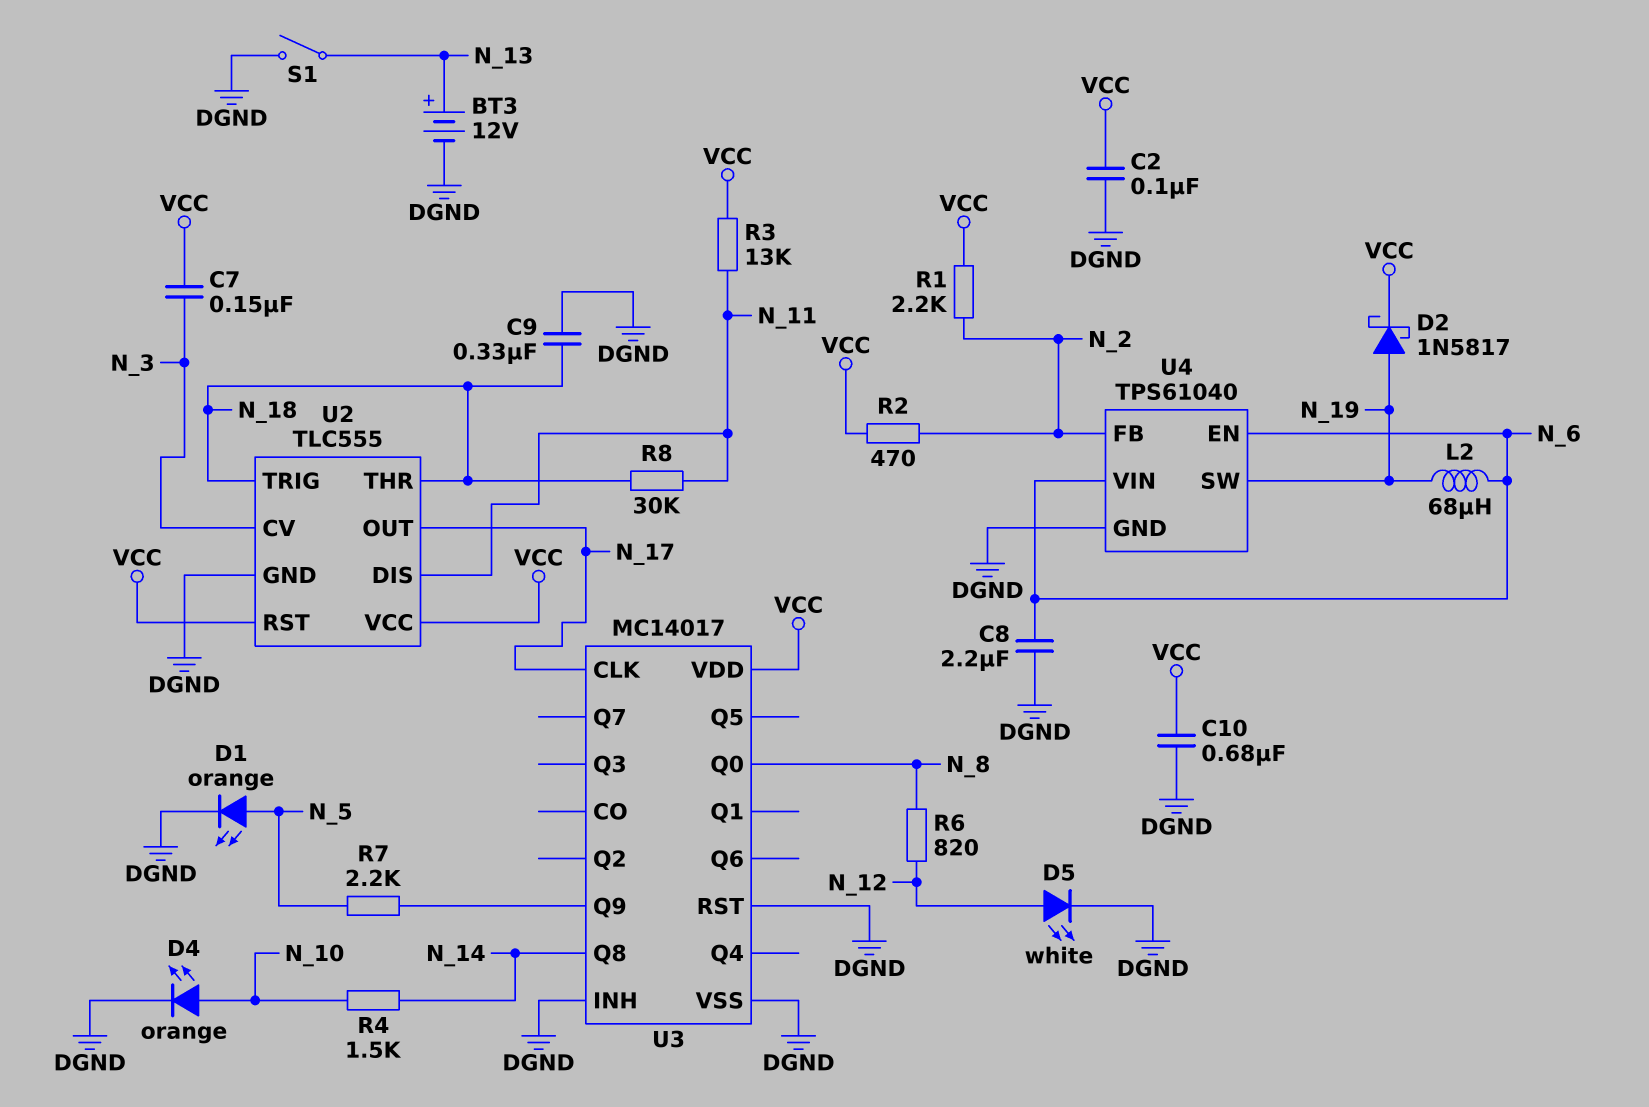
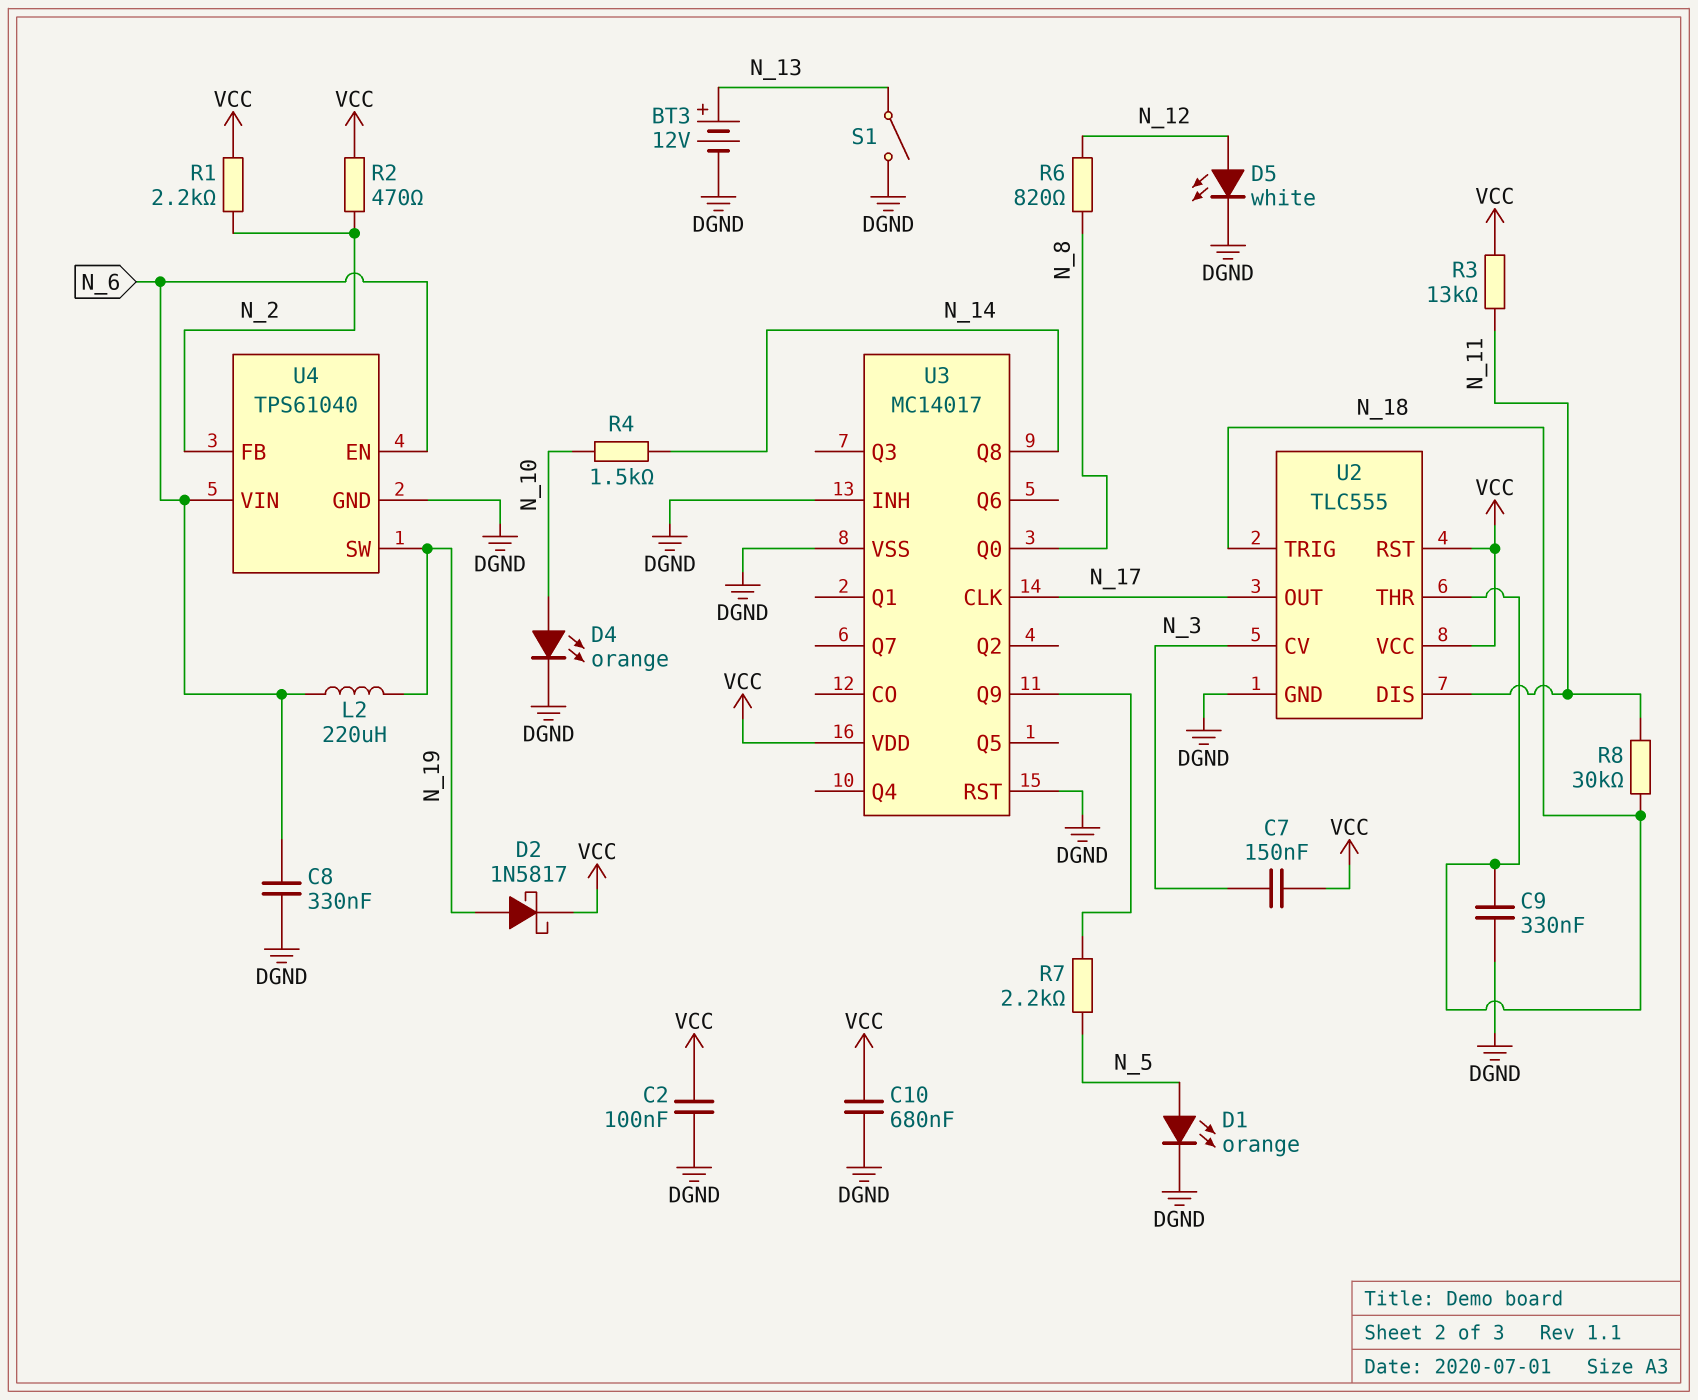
C8: 2.2uF (DGND, N_6) -> 330nF (DGND, N_6)
L2: 68uH (N_6, N_19) -> 220uH (N_6, N_19)

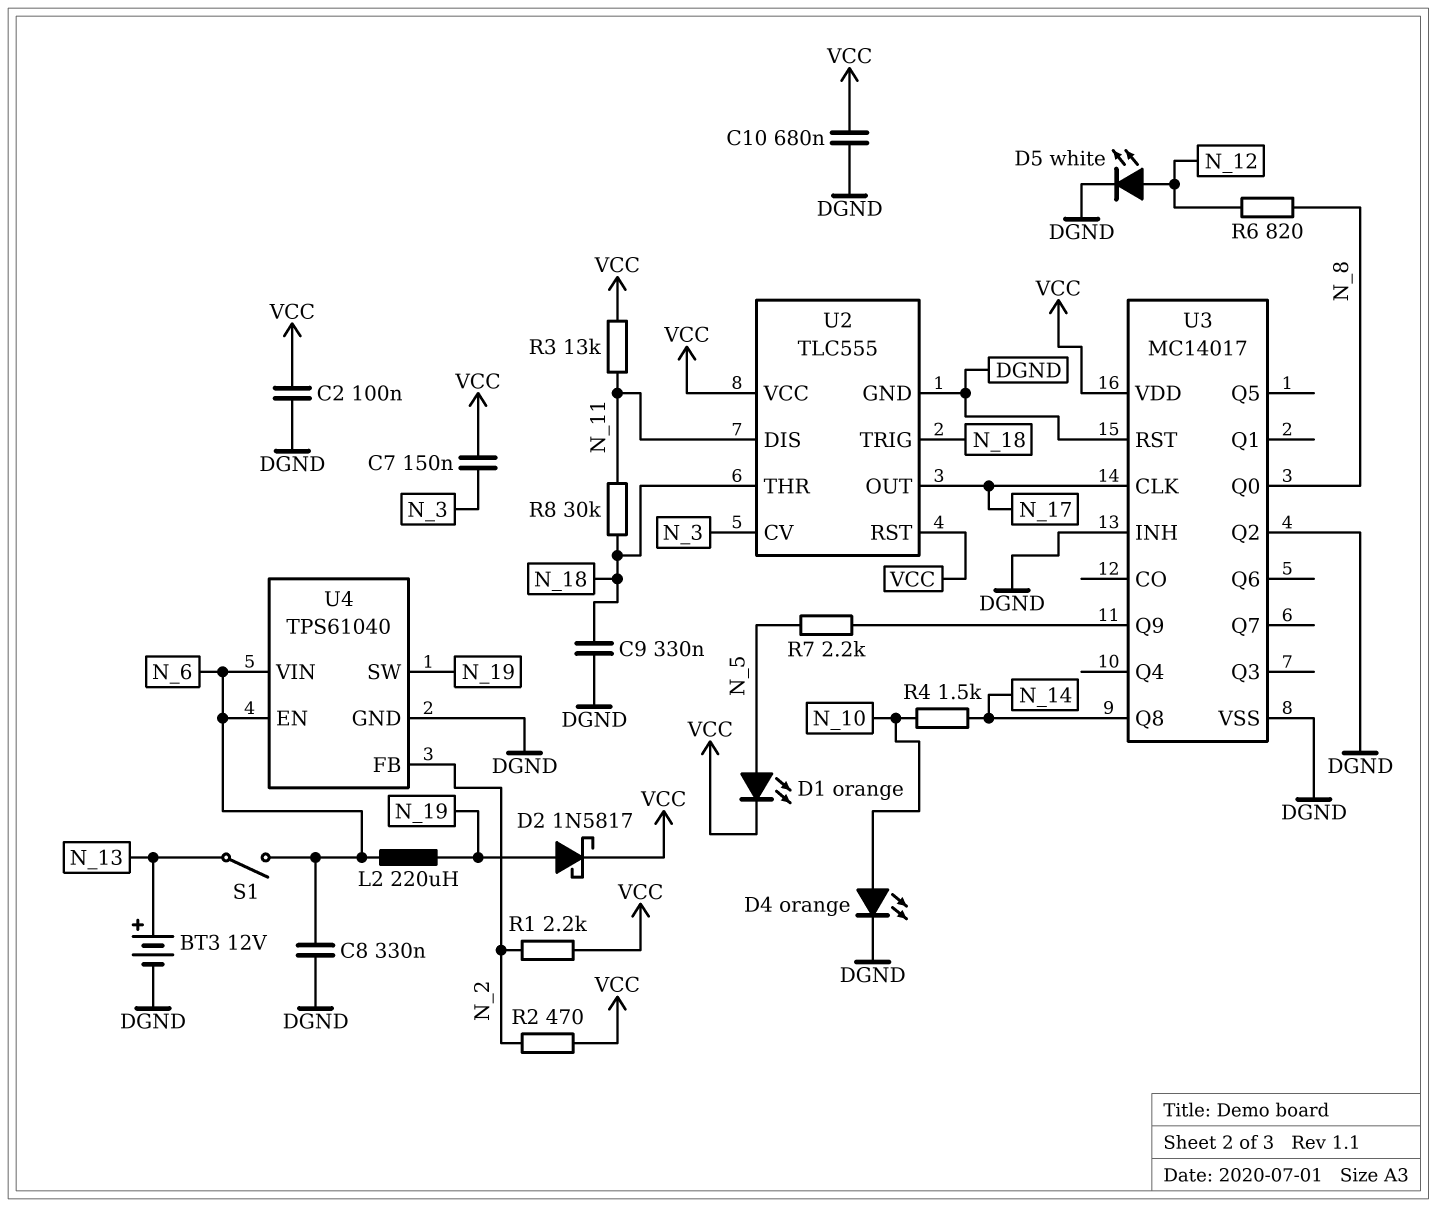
D1: LED orange (A N_5, K DGND) -> LED orange (A N_5, K VCC)
S1: switch (DGND, N_13) -> switch (N_6, N_13)
U3 pin Q2: none -> DGND

